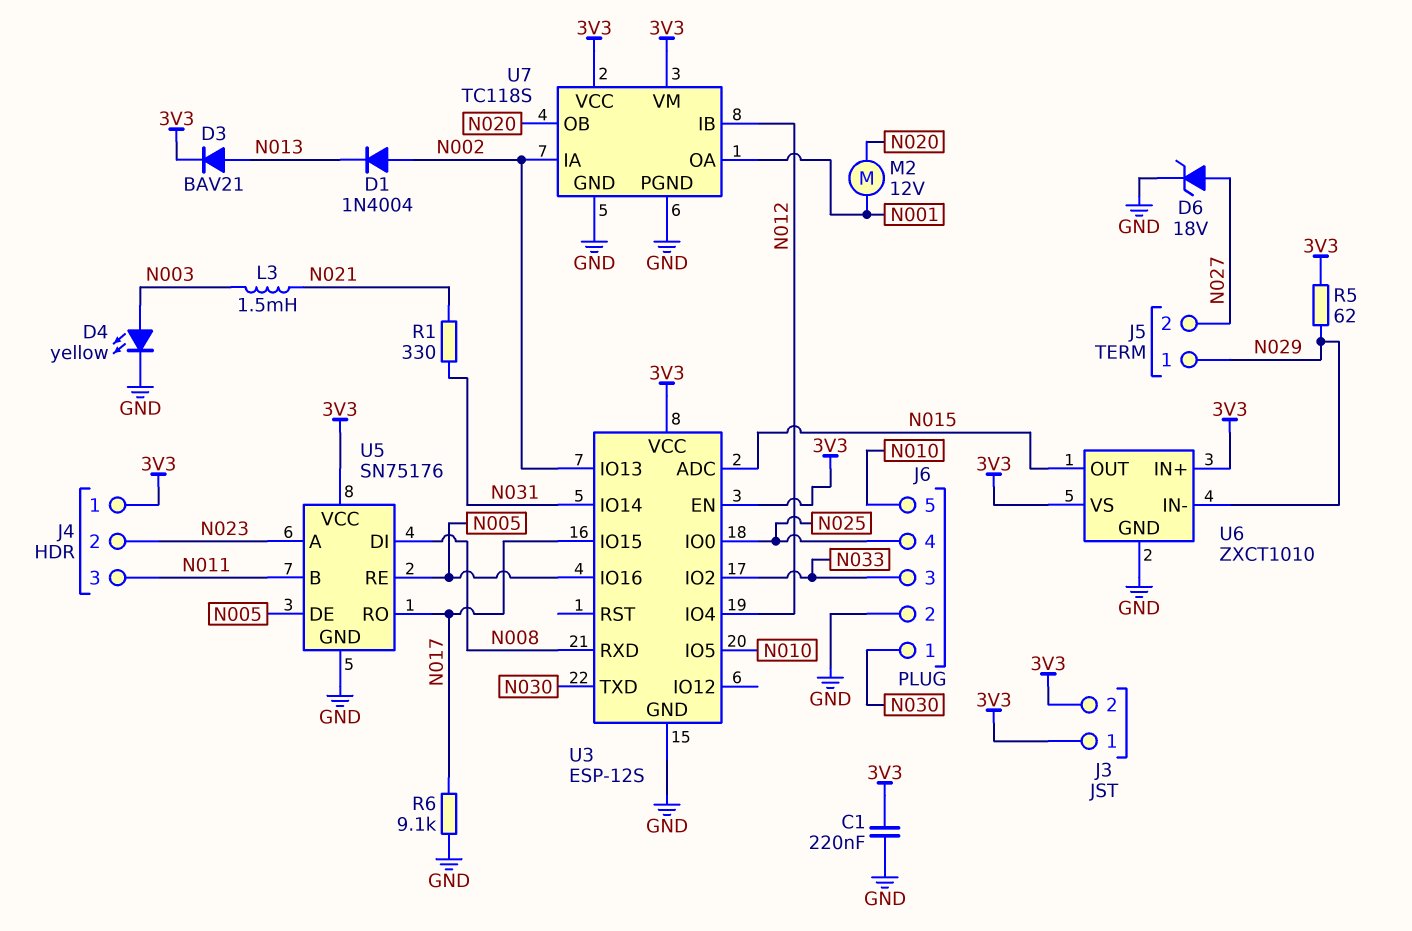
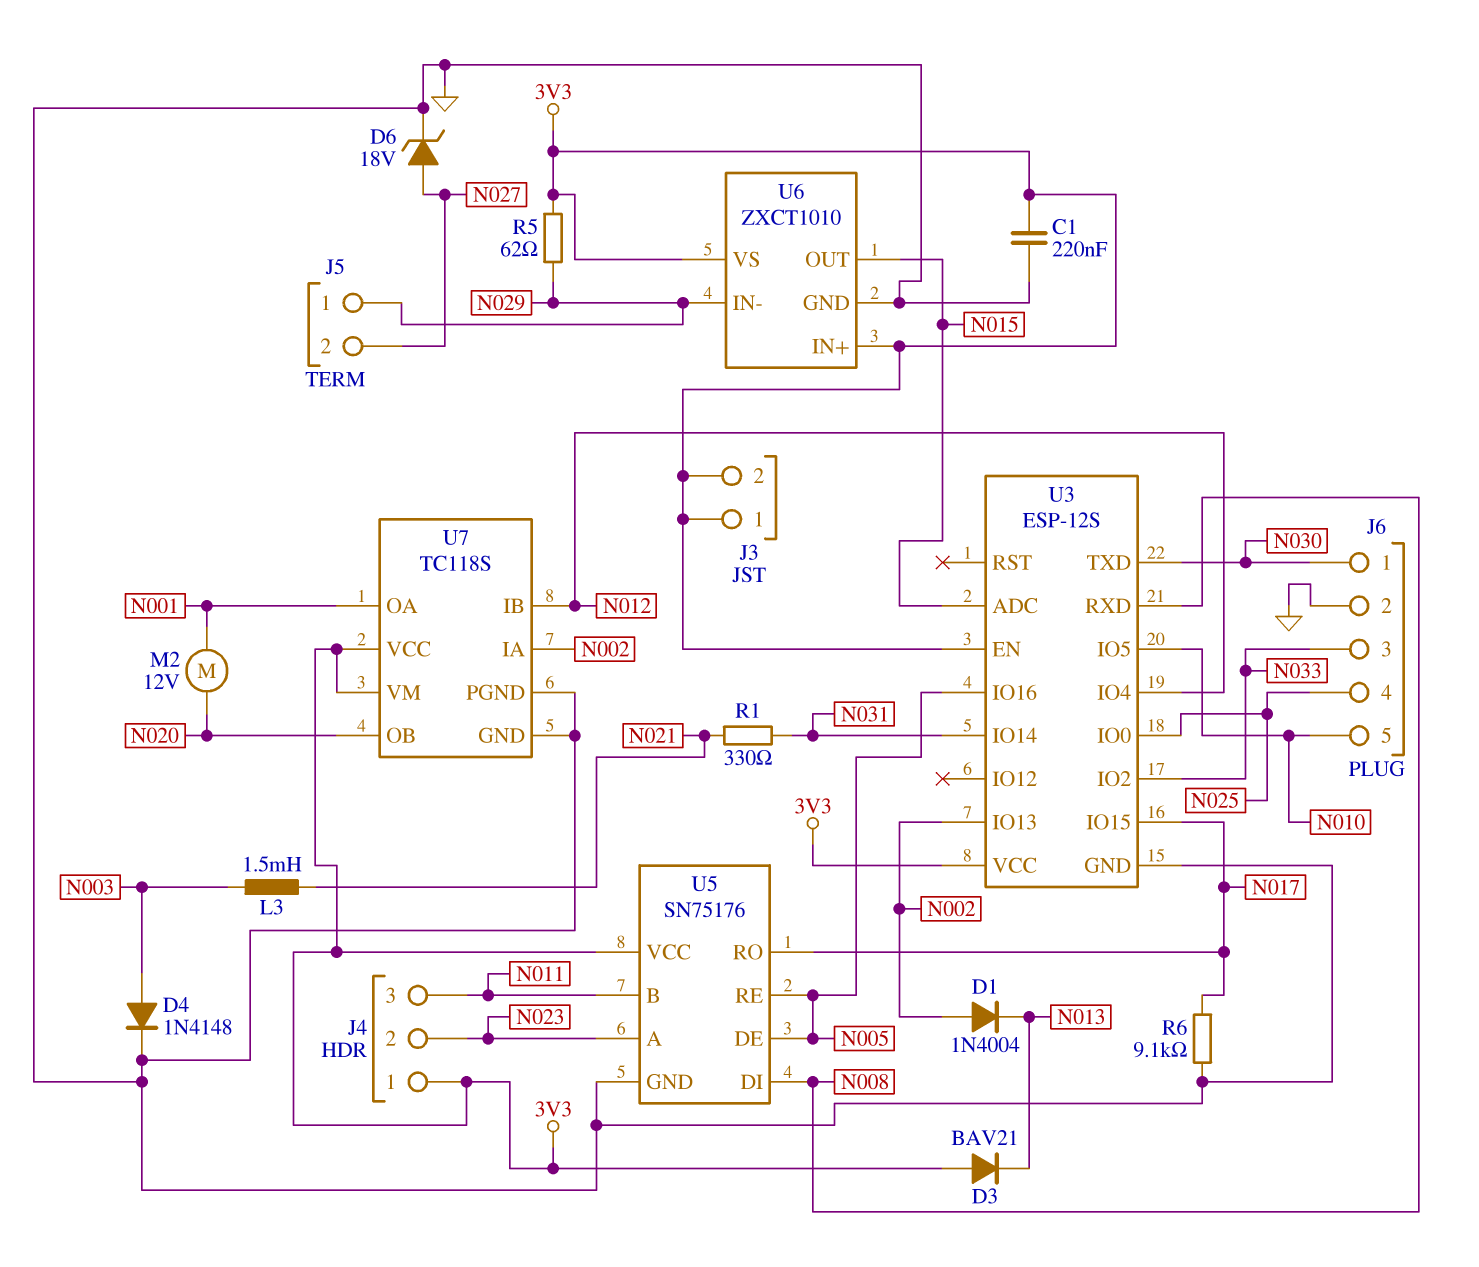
D3: diode BAV21 (A N013, K 3V3) -> diode BAV21 (A 3V3, K N013)
D4: LED yellow (A N003, K GND) -> diode 1N4148 (A N003, K GND)

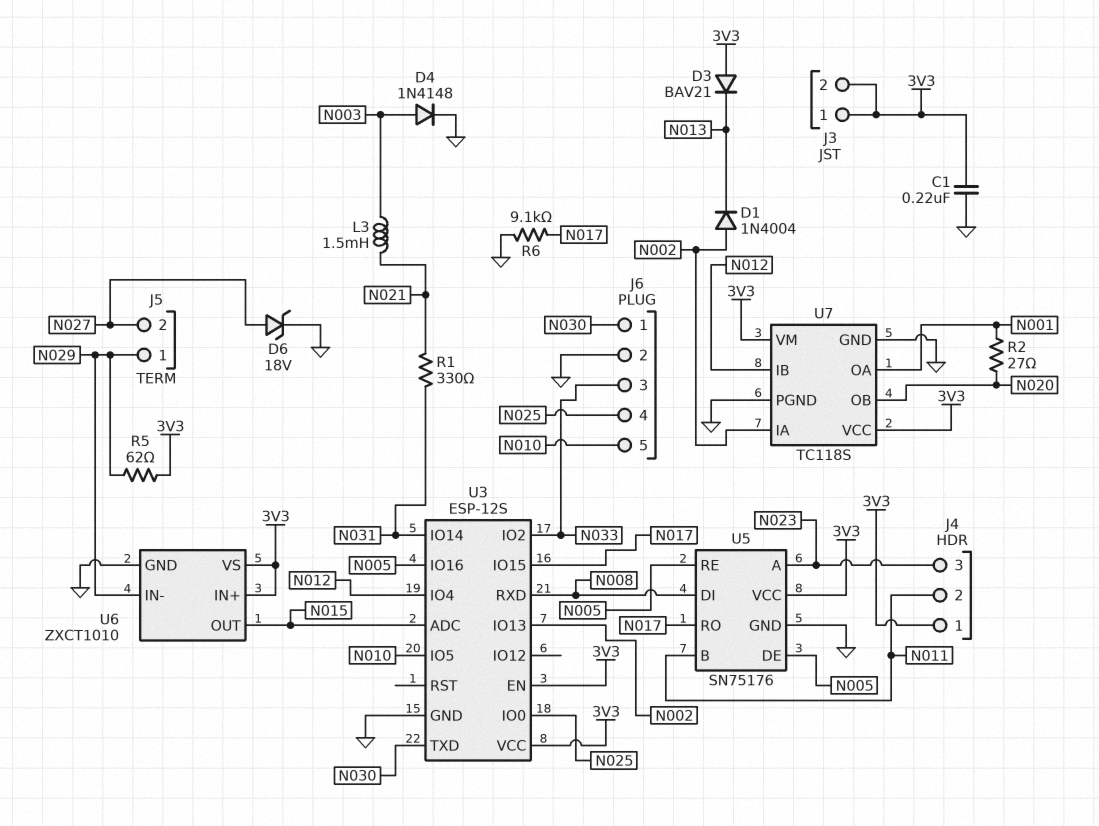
J4 pin 2: N023 -> N011
J4 pin 3: N011 -> N023
M2: motor 12V (N001, N020) -> none
R2: none -> 27 (N001, N020)

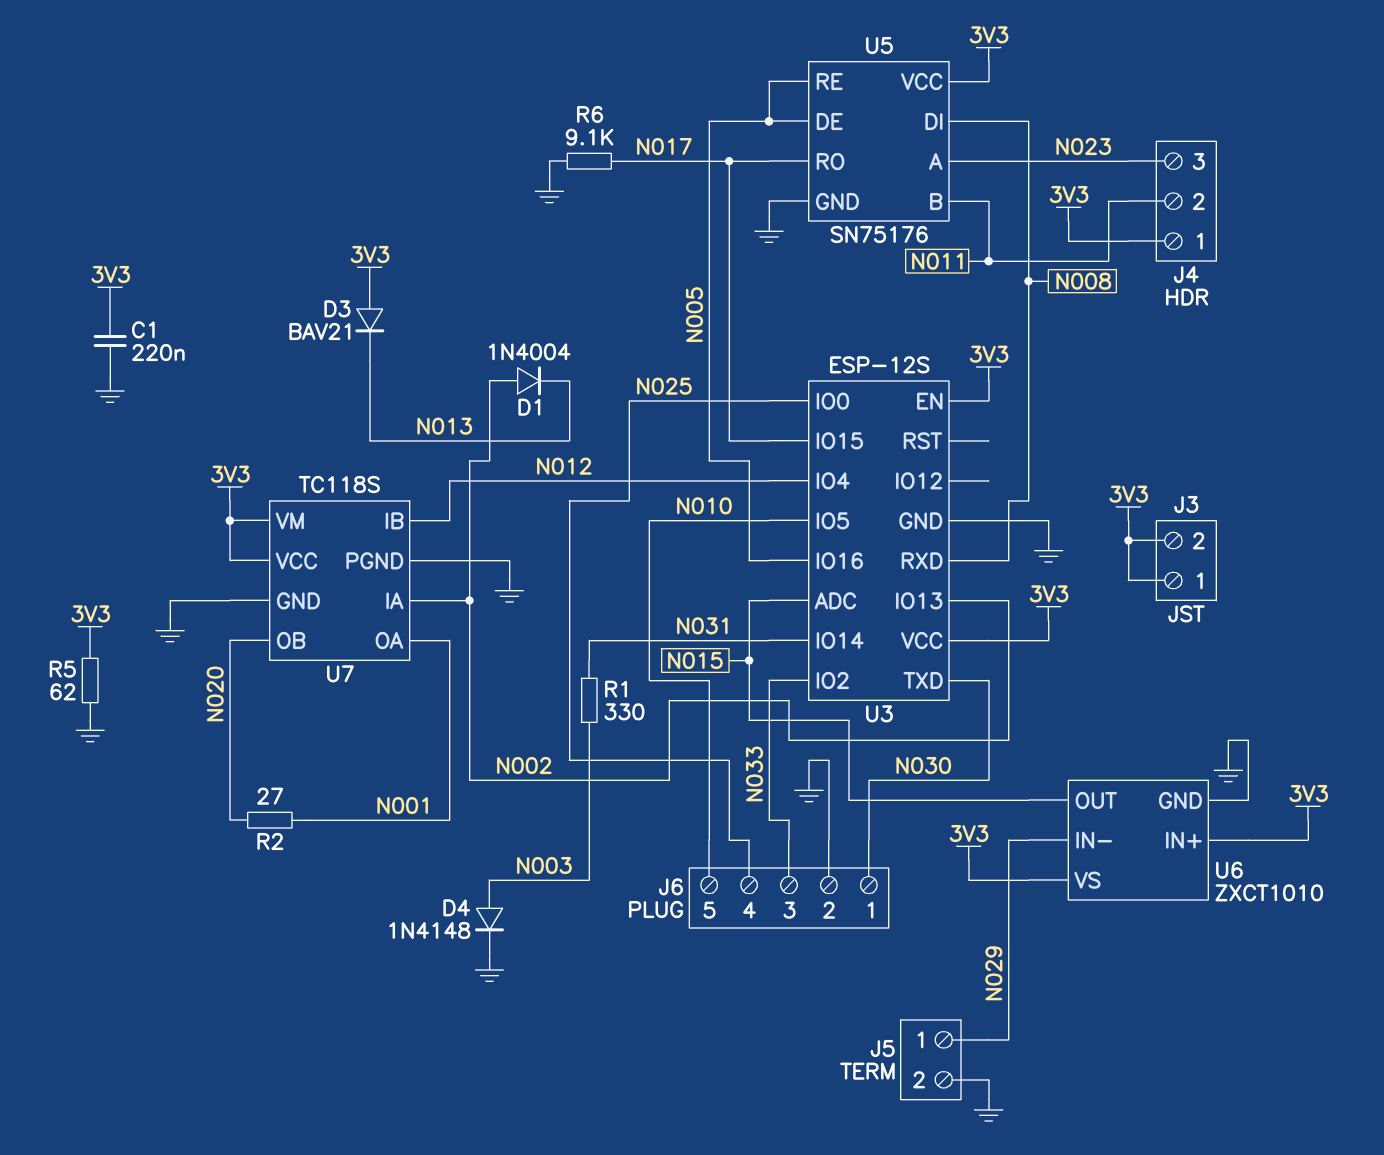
D6: zener 18V (A N027, K GND) -> none
J5 pin 2: N027 -> GND
L3: 1.5mH (N003, N021) -> none
R1: 330 (N021, N031) -> 330 (N003, N031)
R5: 62 (3V3, N029) -> 62 (3V3, GND)

